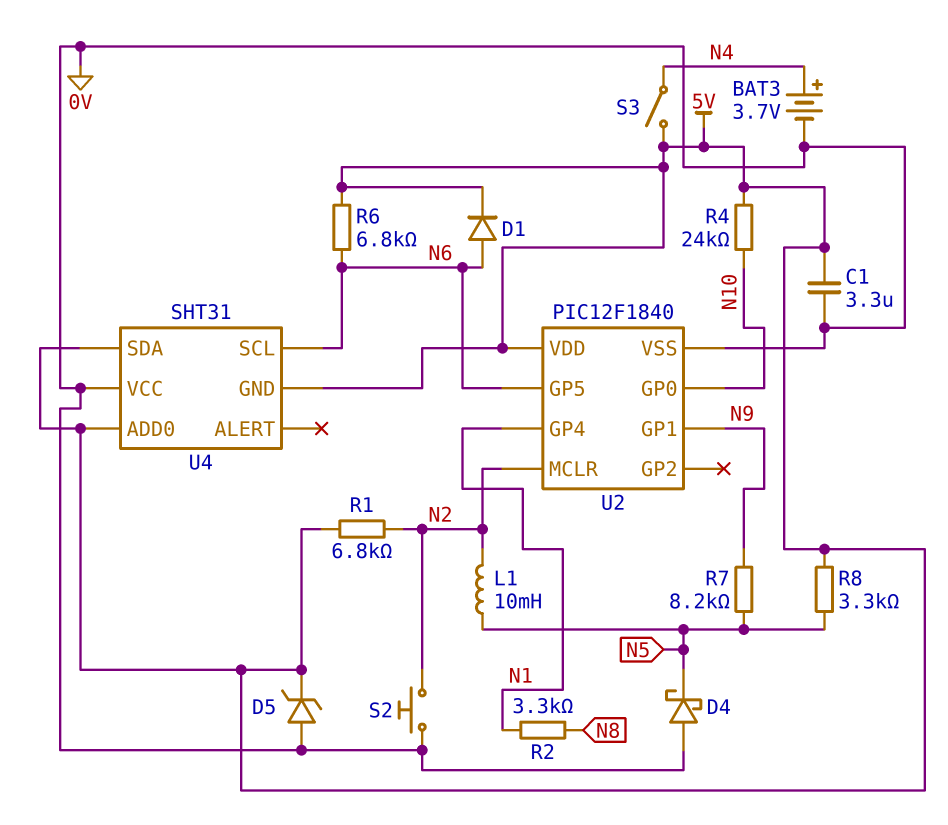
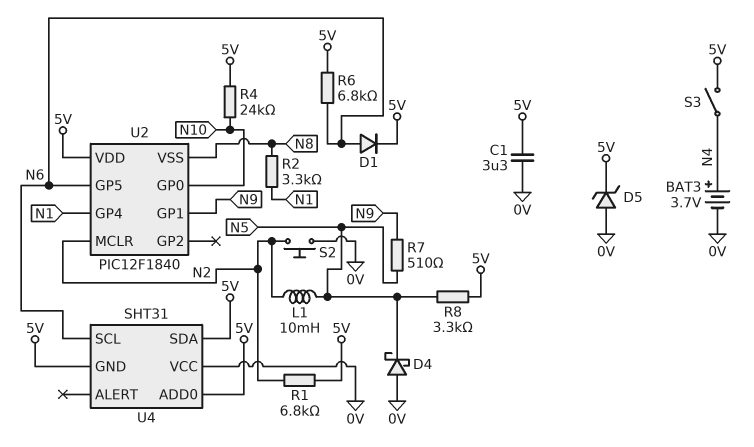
R7: 8.2k (N5, N9) -> 510 (N5, N9)
U2 pin VSS: 0V -> N8

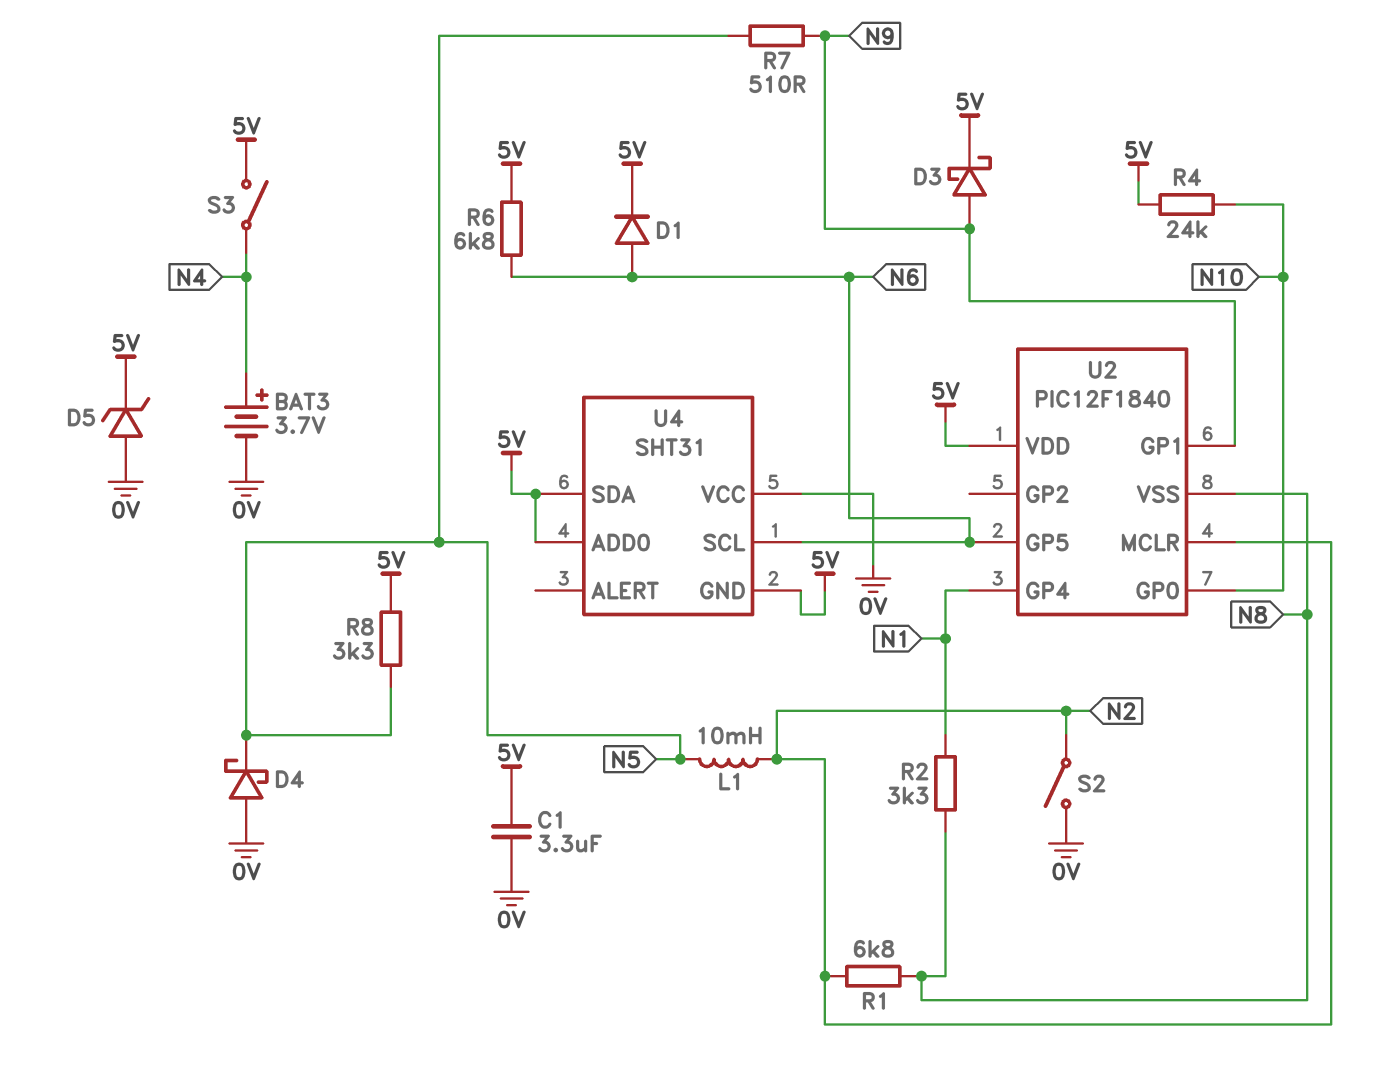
D3: none -> schottky (A N9, K 5V)
R1: 6.8k (5V, N2) -> 6.8k (N2, N8)
S2: button (0V, N2) -> switch (0V, N2)

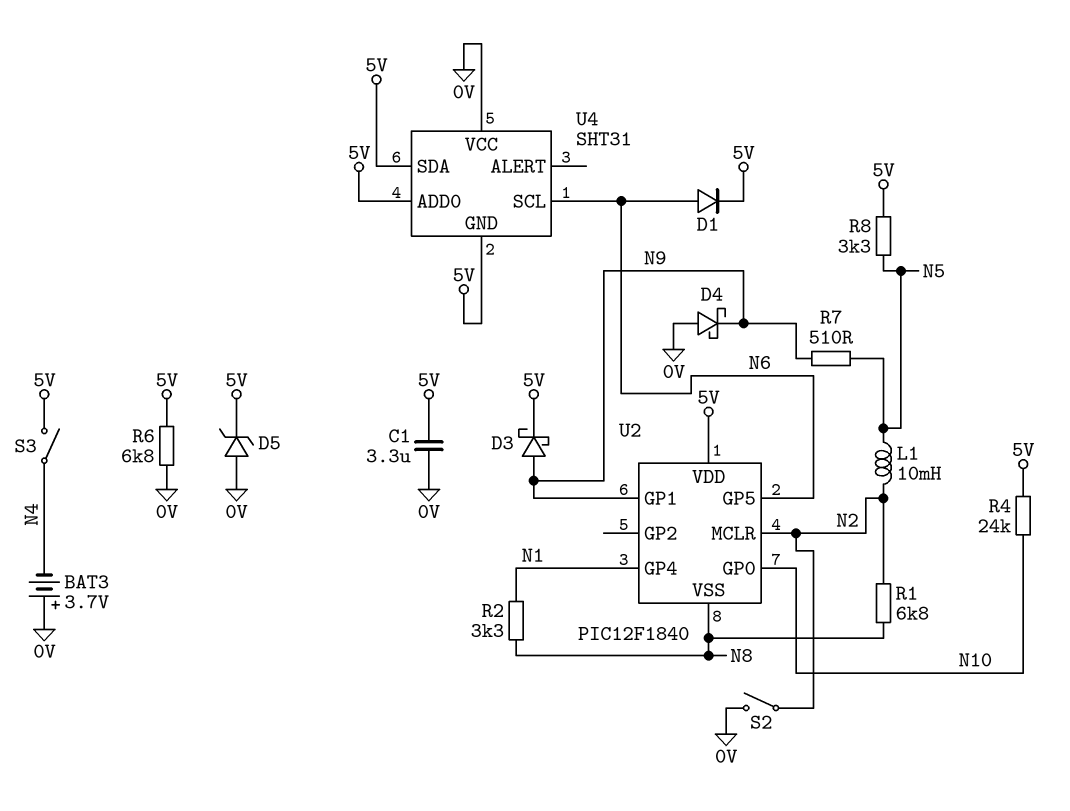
BAT3: 3.7V (plus N4, minus 0V) -> 3.7V (plus 0V, minus N4)
D4: schottky (A 0V, K N5) -> schottky (A 0V, K N9)
R6: 6.8k (5V, N6) -> 6.8k (0V, 5V)

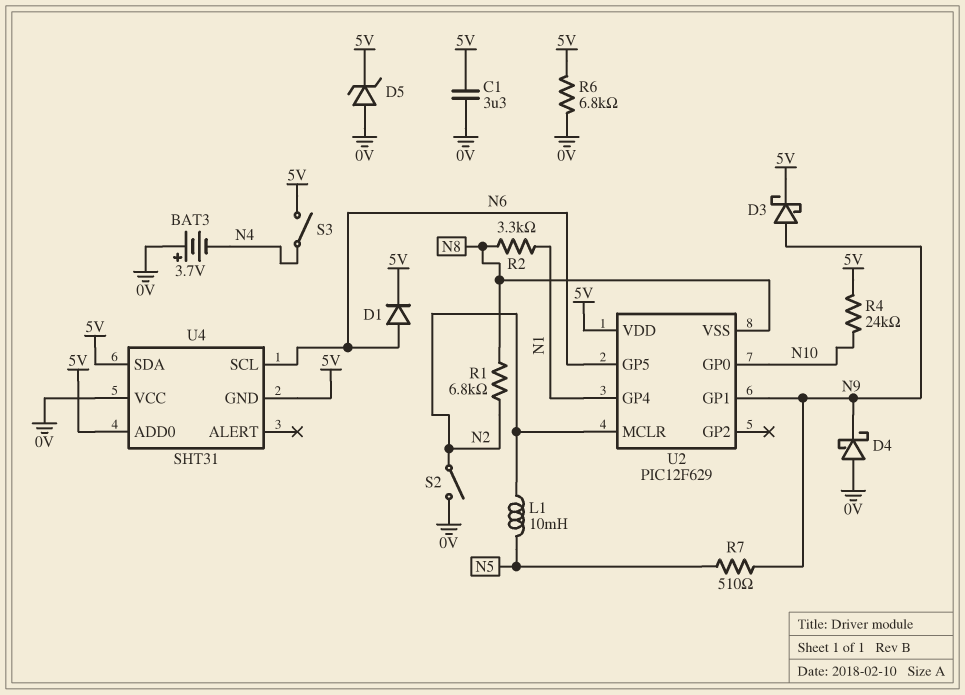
R8: 3.3k (5V, N5) -> none
U2: PIC12F1840 -> PIC12F629

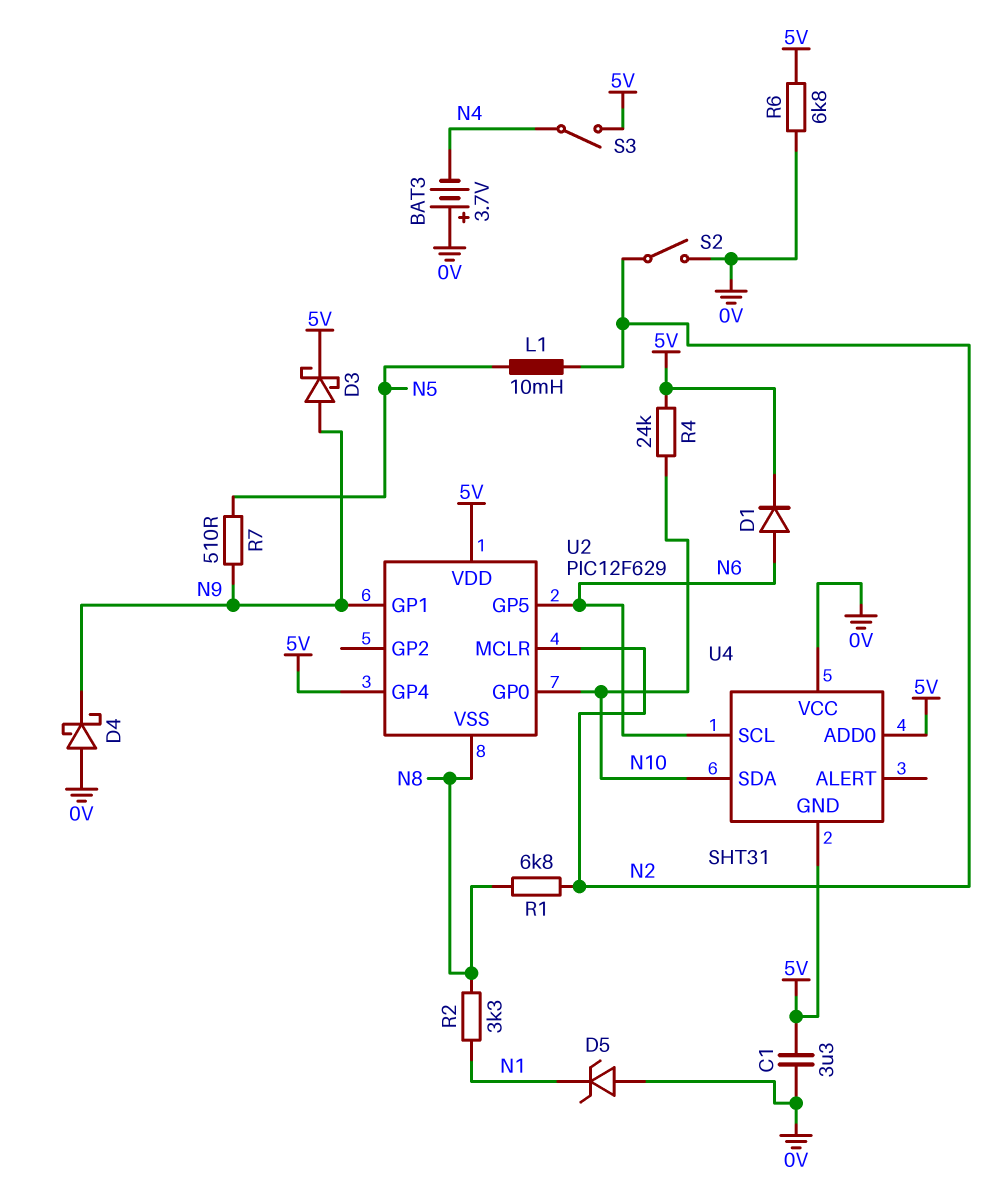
D5: zener (A 0V, K 5V) -> zener (A 0V, K N1)
U2 pin GP4: N1 -> 5V
U4 pin SDA: 5V -> N10

